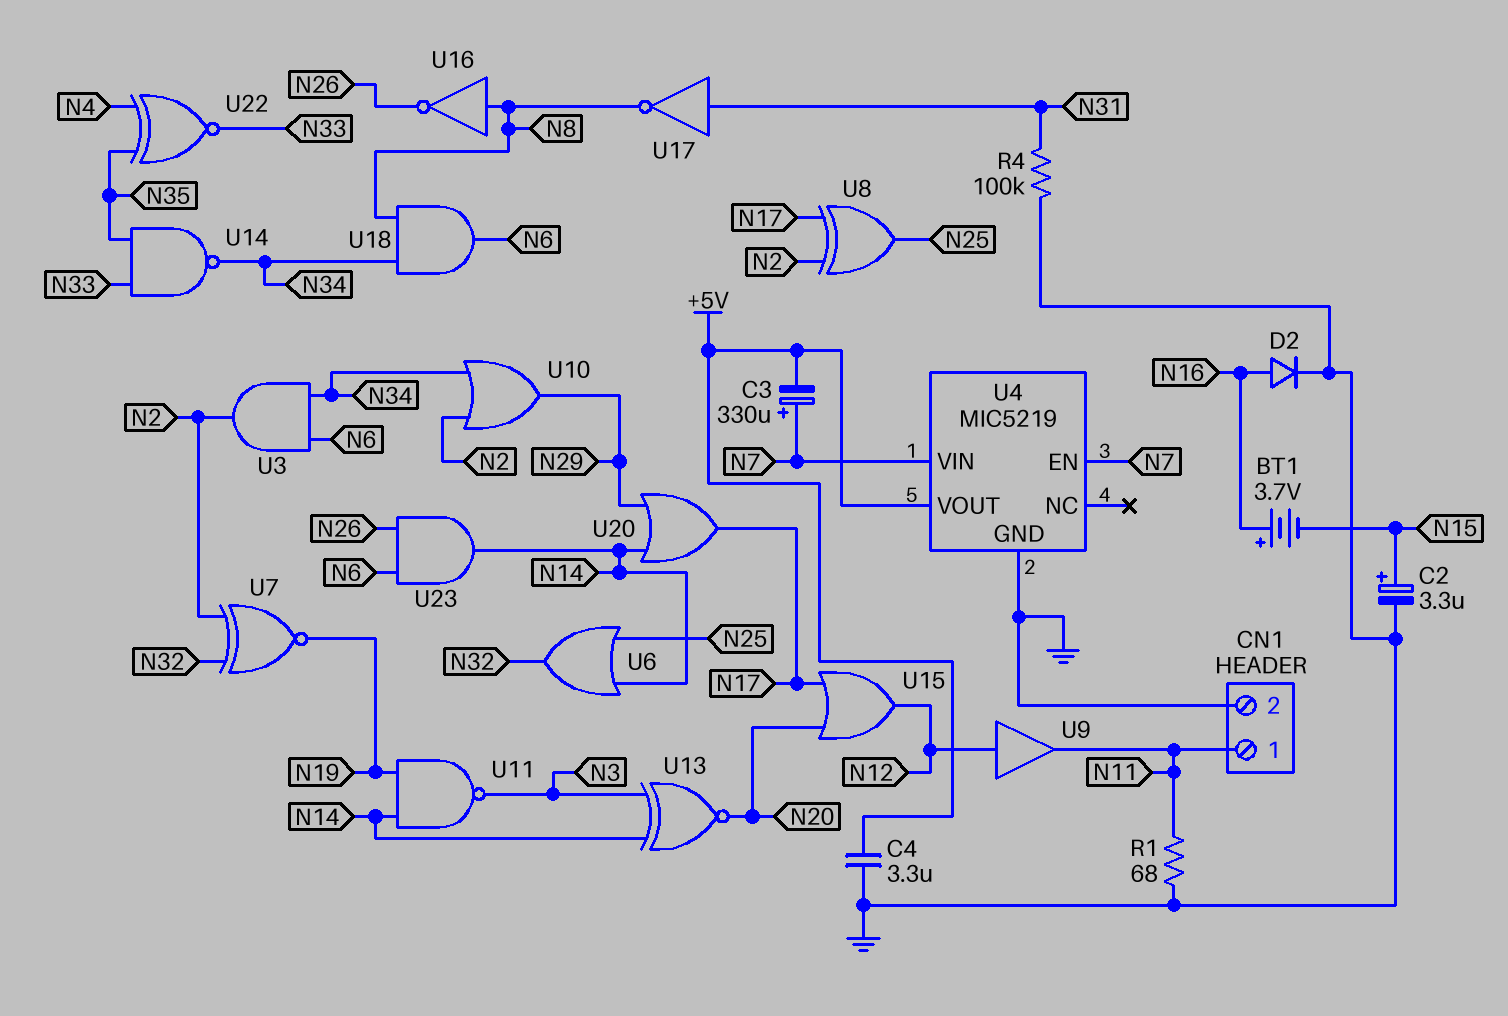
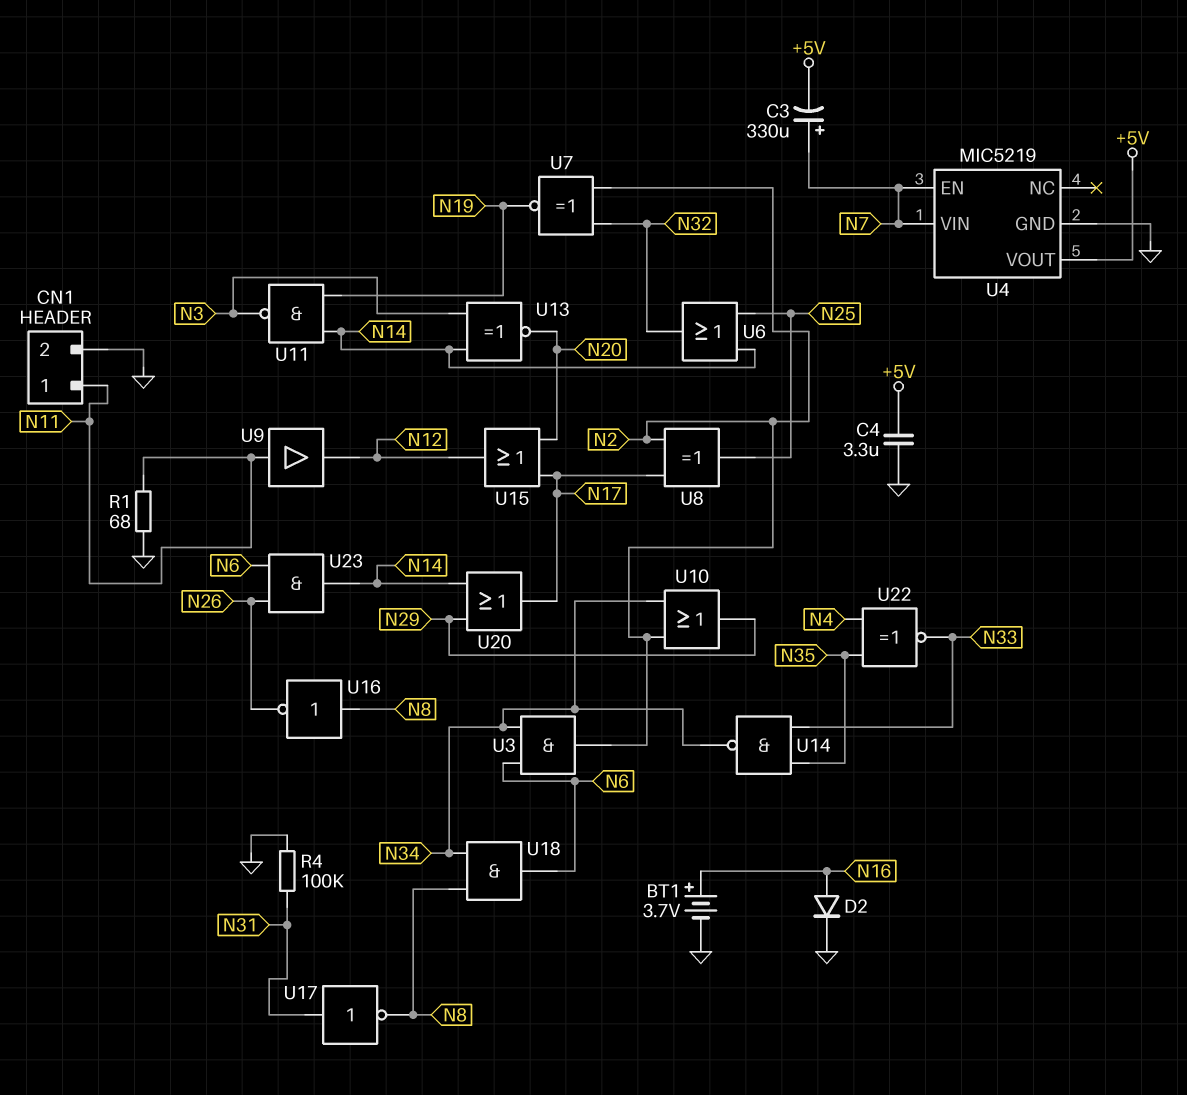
BT1: 3.7V (plus N16, minus N15) -> 3.7V (plus N16, minus GND)
C2: 3.3uF (plus N15, minus GND) -> none
U9: buffer (in N12, out N11) -> buffer (in N11, out N12)

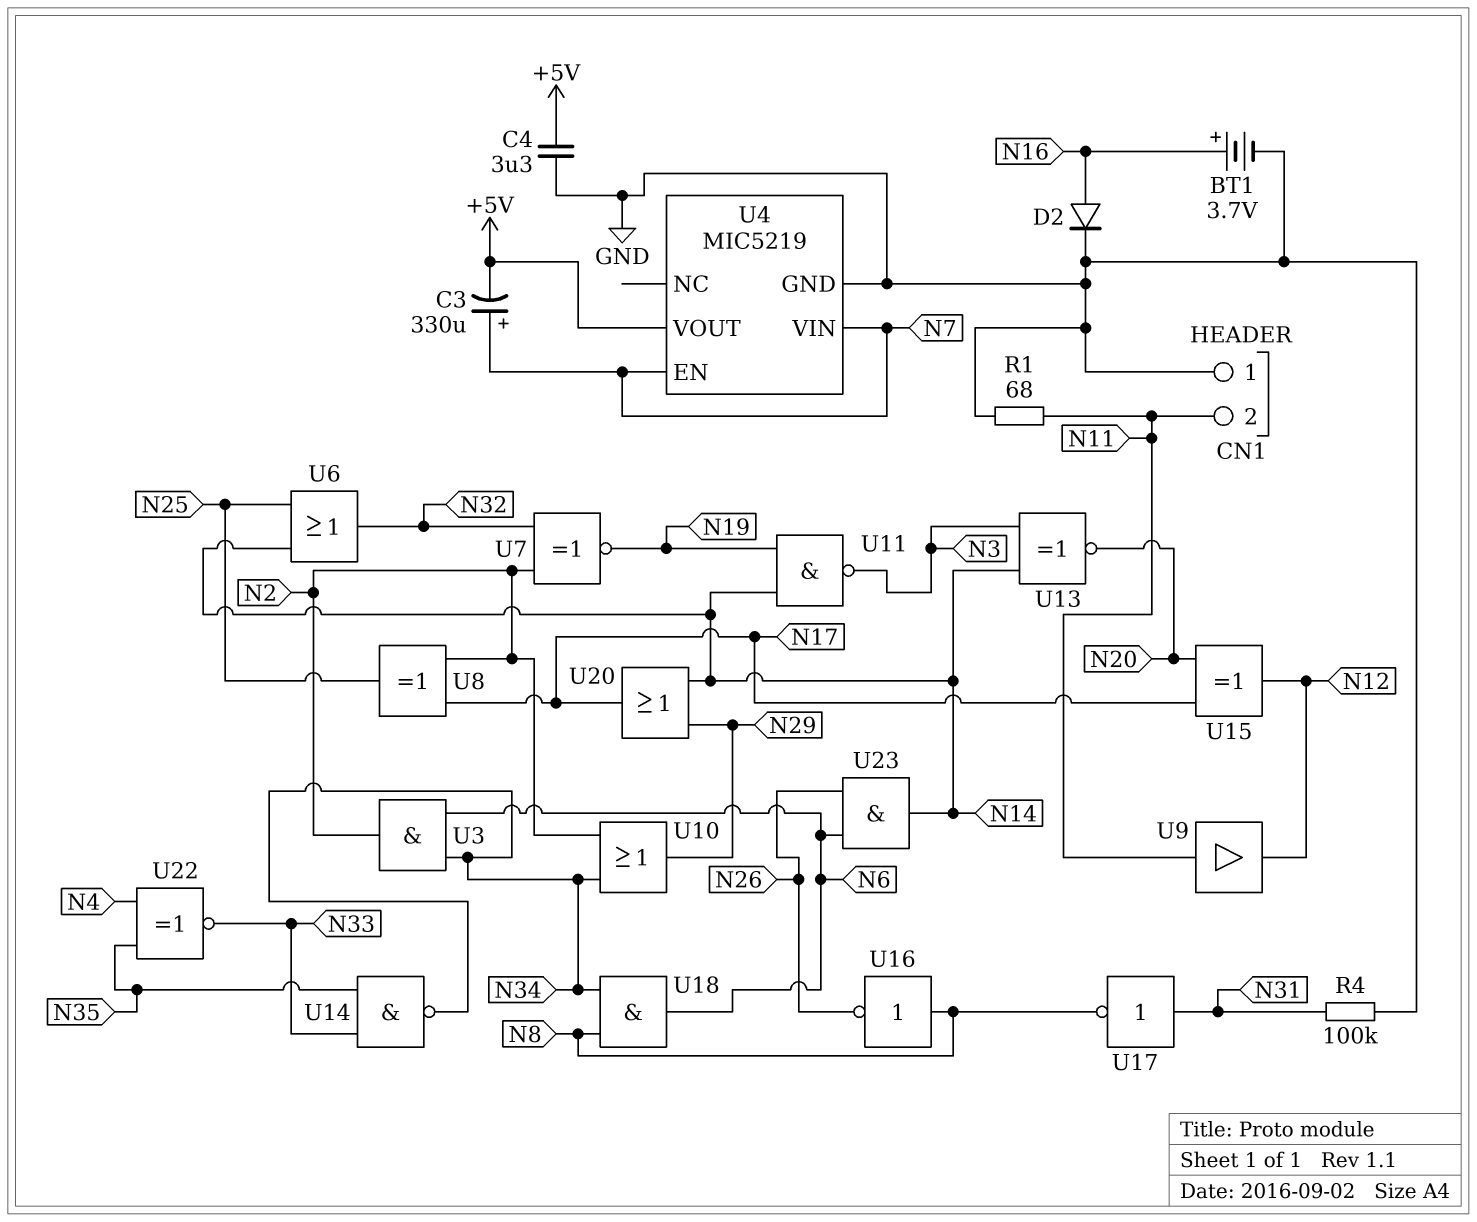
CN1 pin 1: N11 -> GND
CN1 pin 2: GND -> N11
U15: OR (in N17, in N20, out N12) -> XOR (in N17, in N20, out N12)

